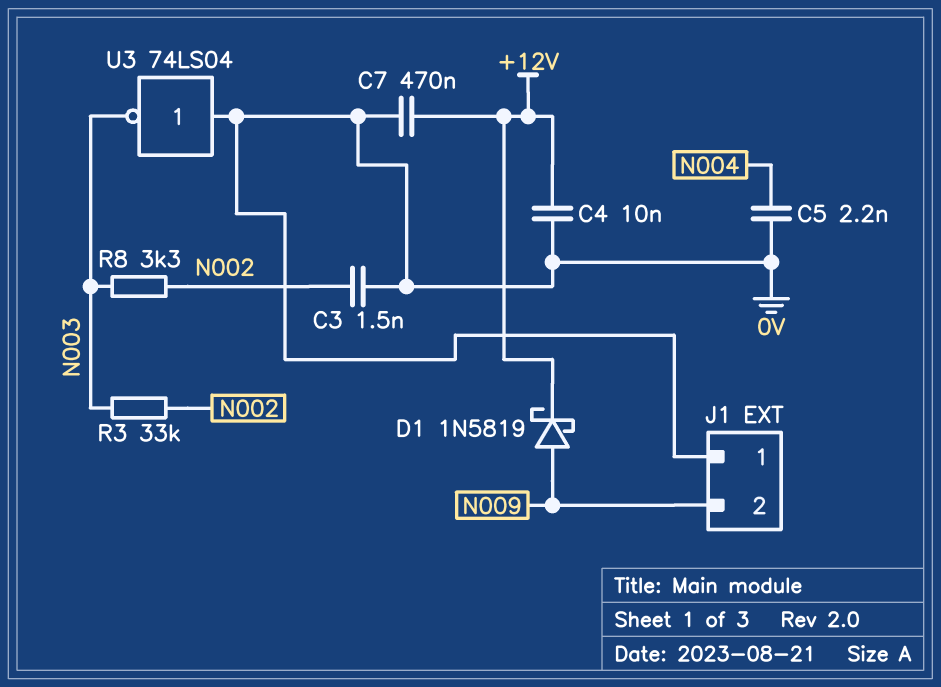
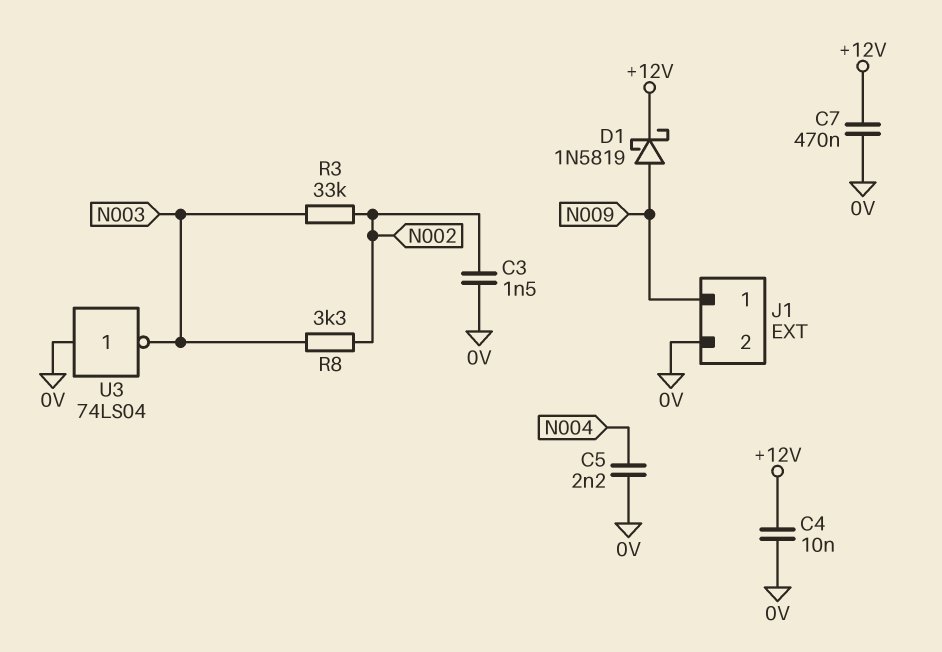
J1 pin 1: 0V -> N009
J1 pin 2: N009 -> 0V

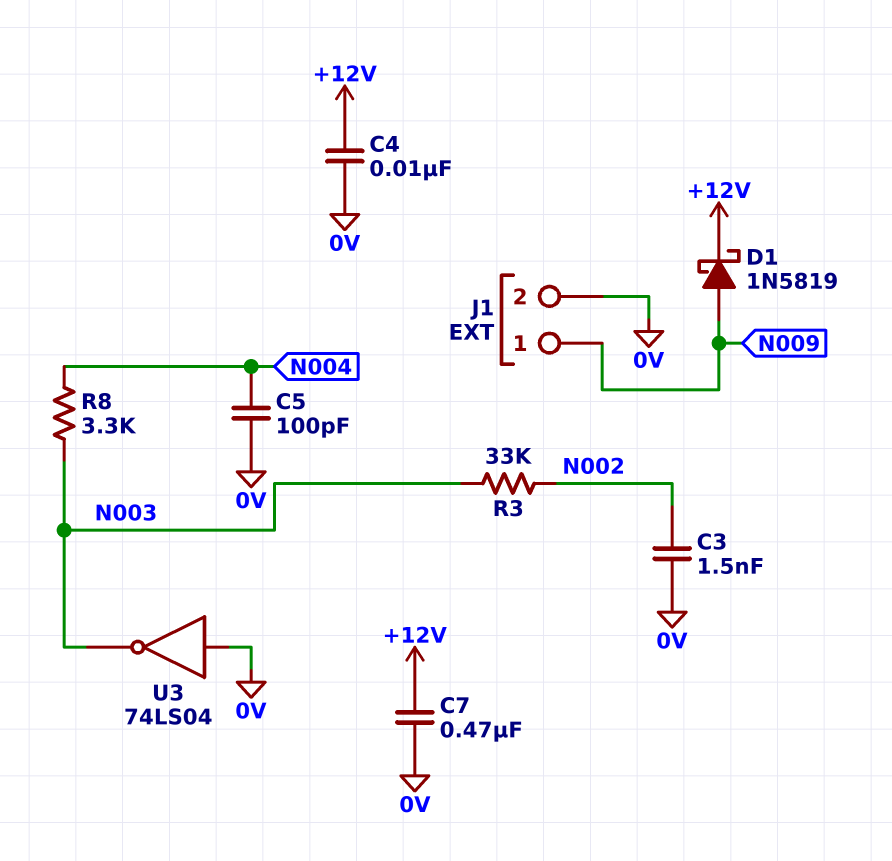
C5: 2.2nF (0V, N004) -> 100pF (0V, N004)
R8: 3.3k (N002, N003) -> 3.3k (N003, N004)

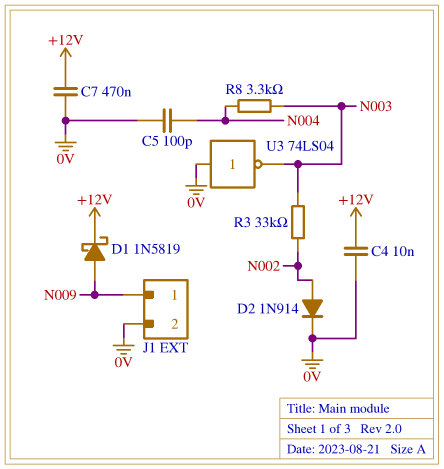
C3: 1.5nF (0V, N002) -> none
D2: none -> diode 1N914 (A N002, K 0V)

